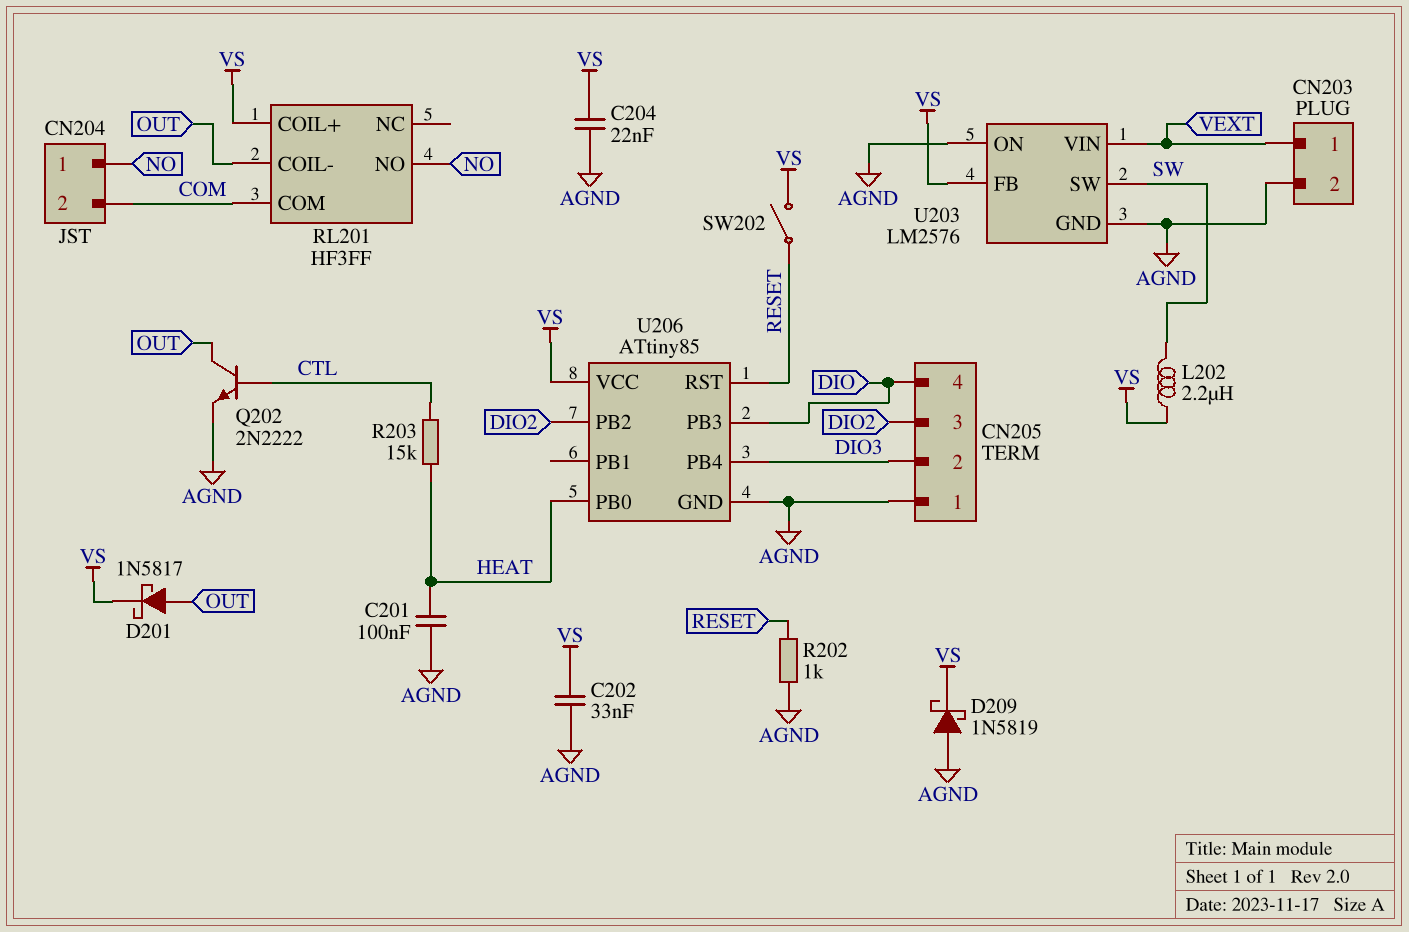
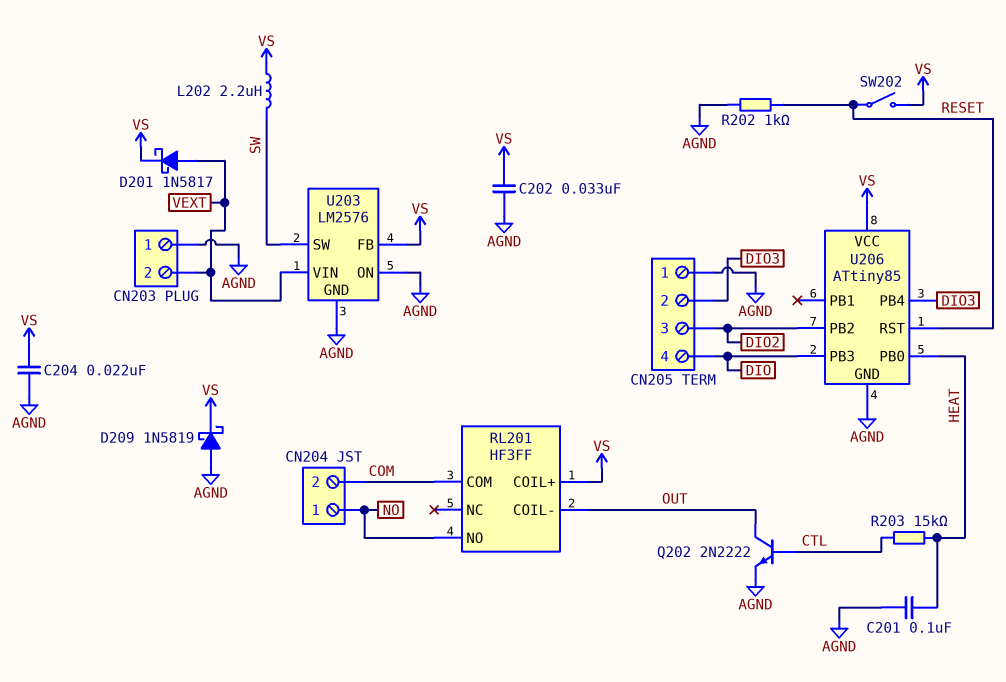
CN203 pin 1: VEXT -> AGND
CN203 pin 2: AGND -> VEXT
D201: schottky 1N5817 (A OUT, K VS) -> schottky 1N5817 (A VEXT, K VS)

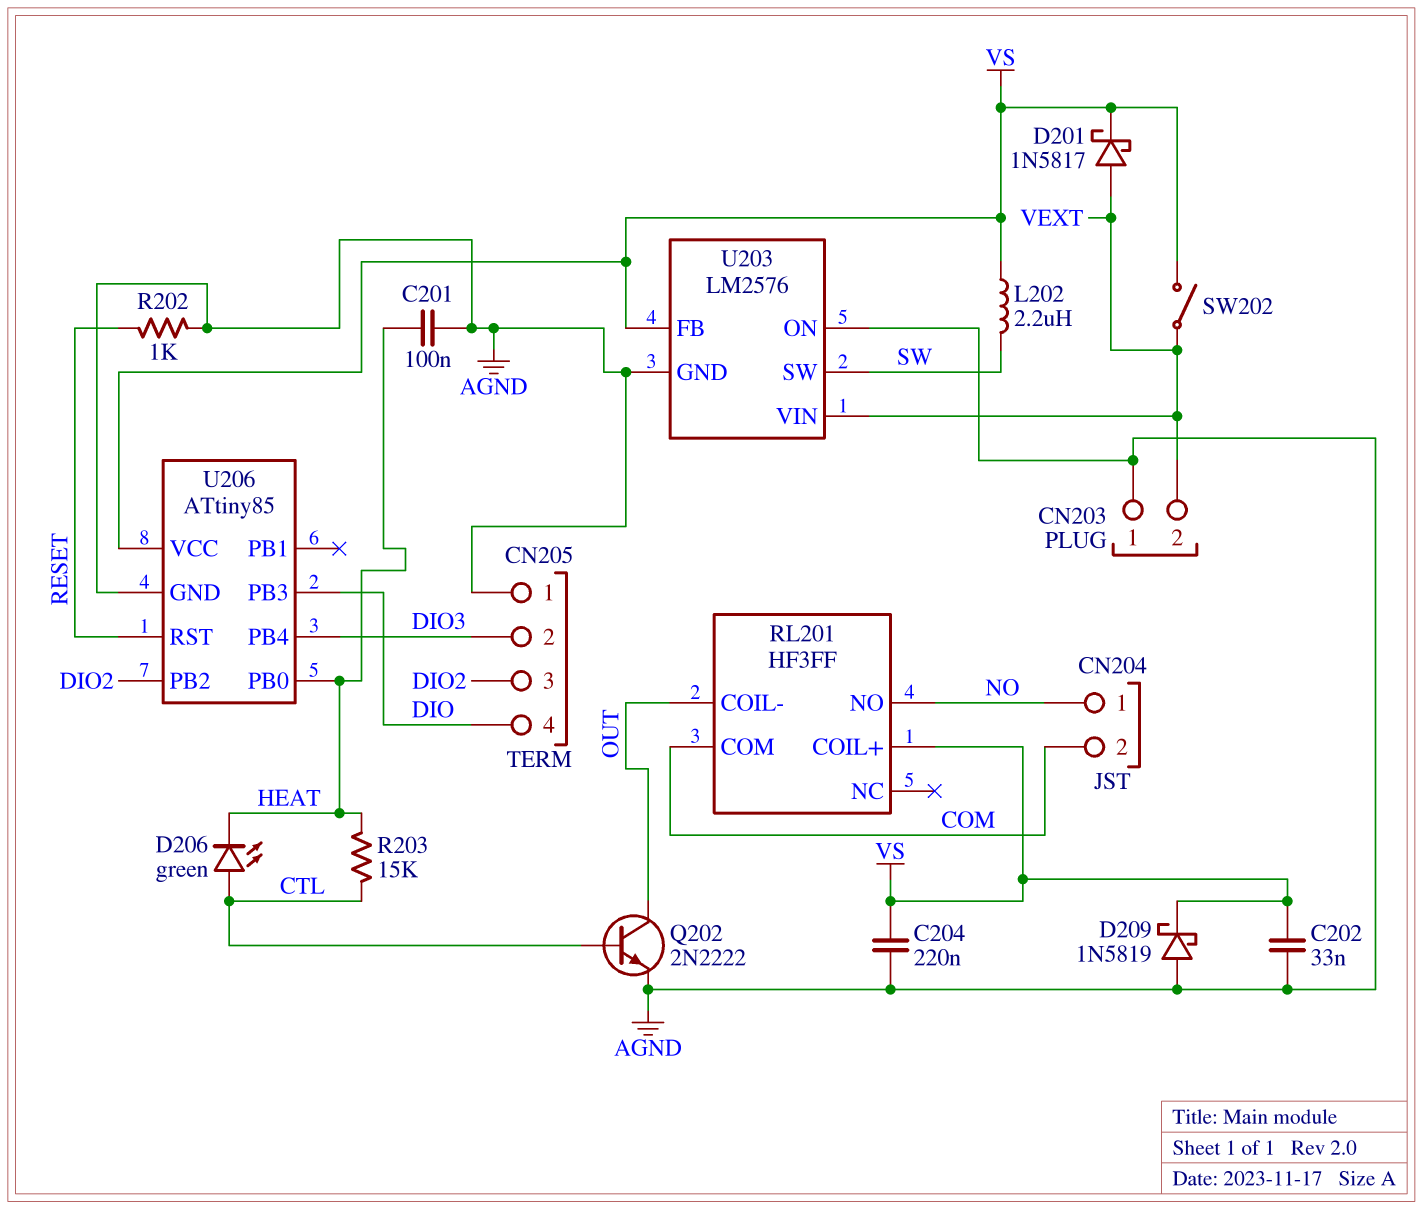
C204: 22nF (AGND, VS) -> 220nF (AGND, VS)
D206: none -> LED green (A CTL, K HEAT)
SW202: switch (RESET, VS) -> switch (VEXT, VS)

